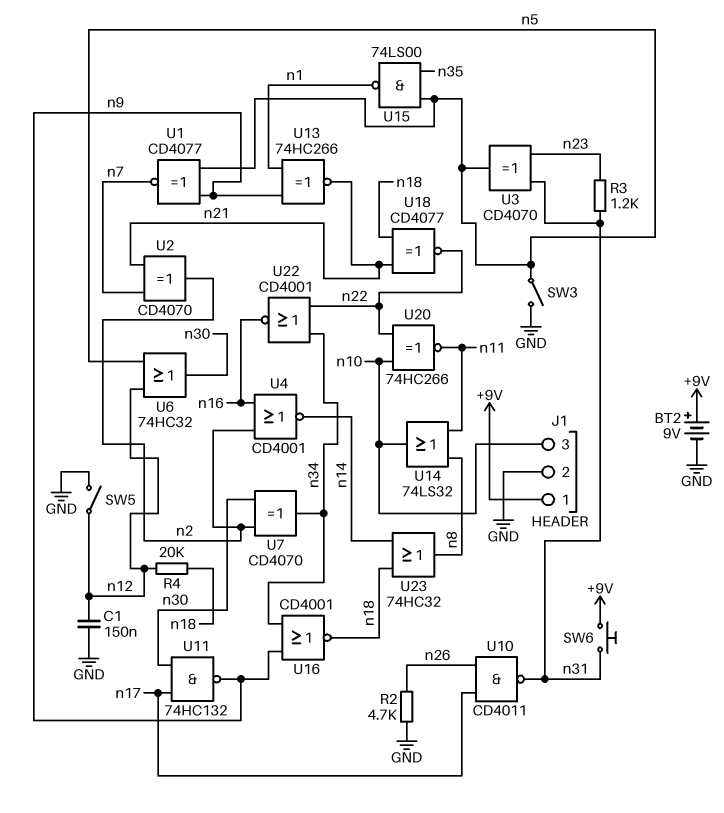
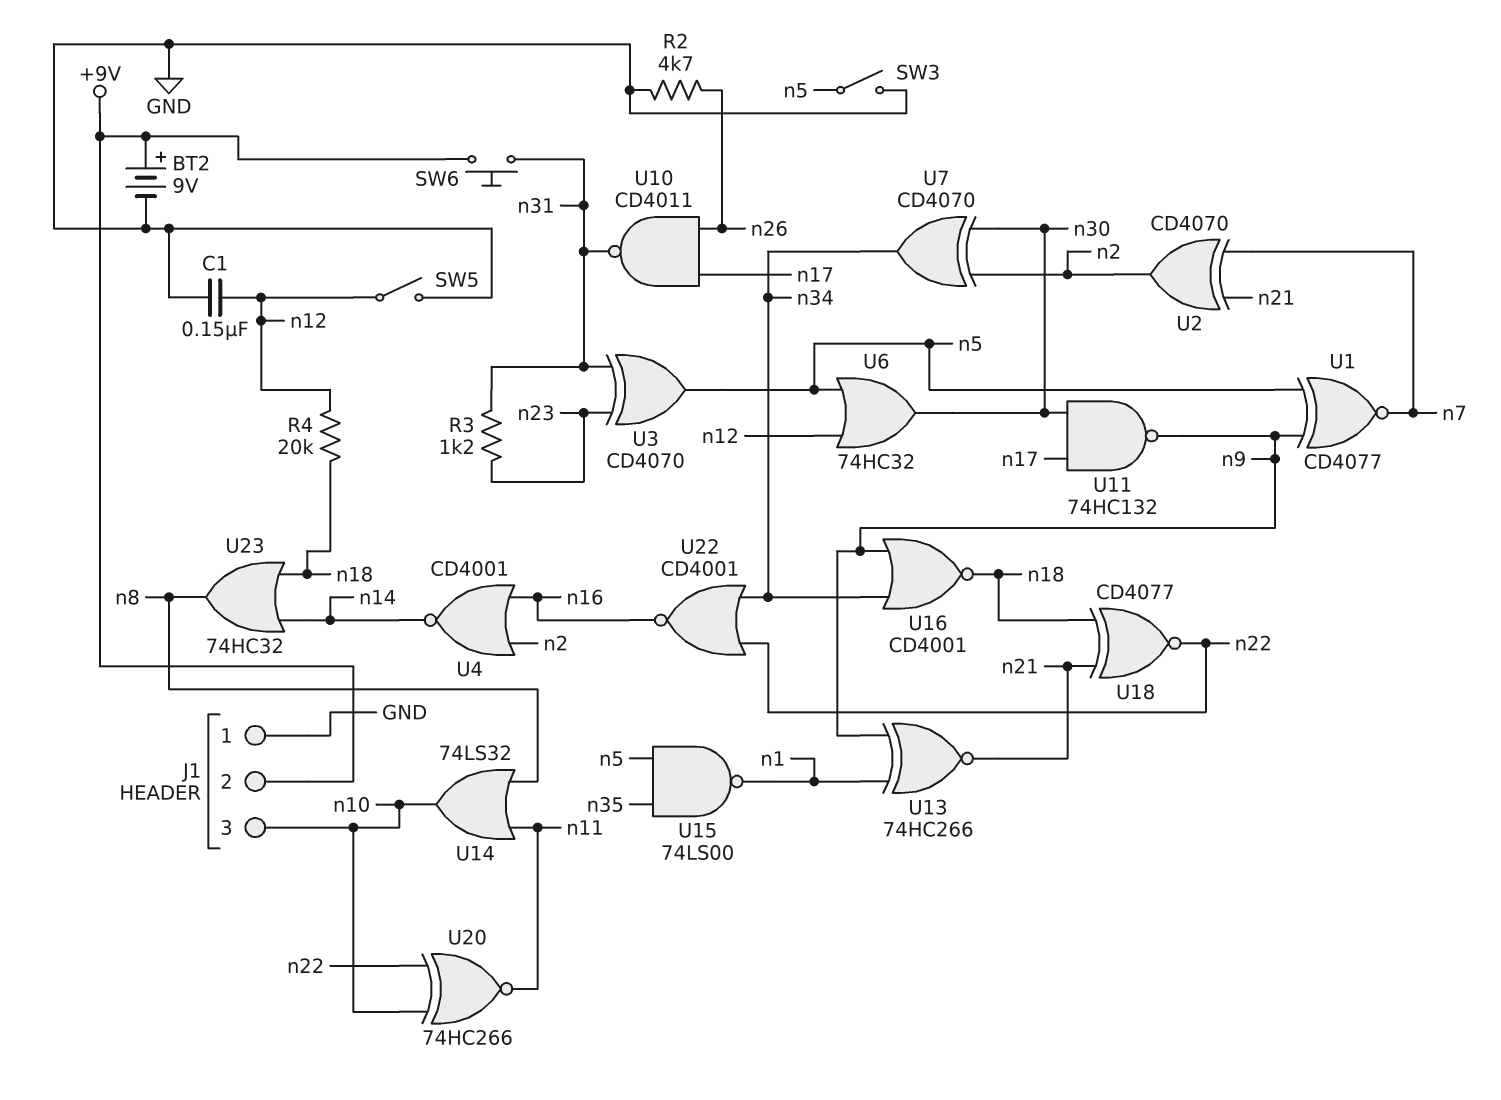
J1 pin 1: +9V -> GND
J1 pin 2: GND -> +9V

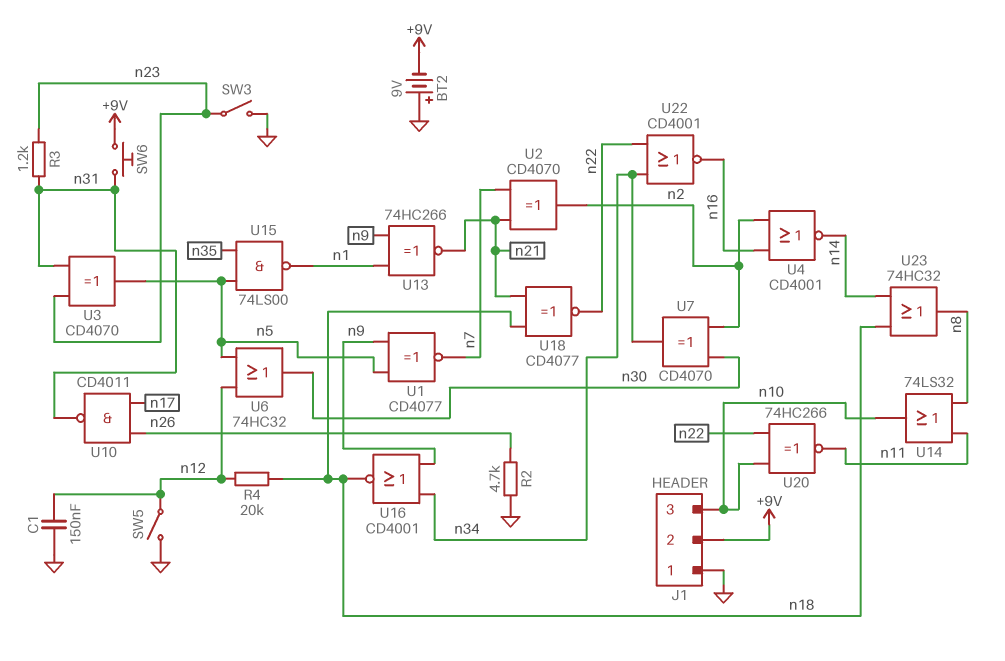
BT2: 9V (plus +9V, minus GND) -> 9V (plus GND, minus +9V)
SW3: switch (GND, n5) -> switch (GND, n23)
U11: NAND 74HC132 (in n17, in n30, out n9) -> none

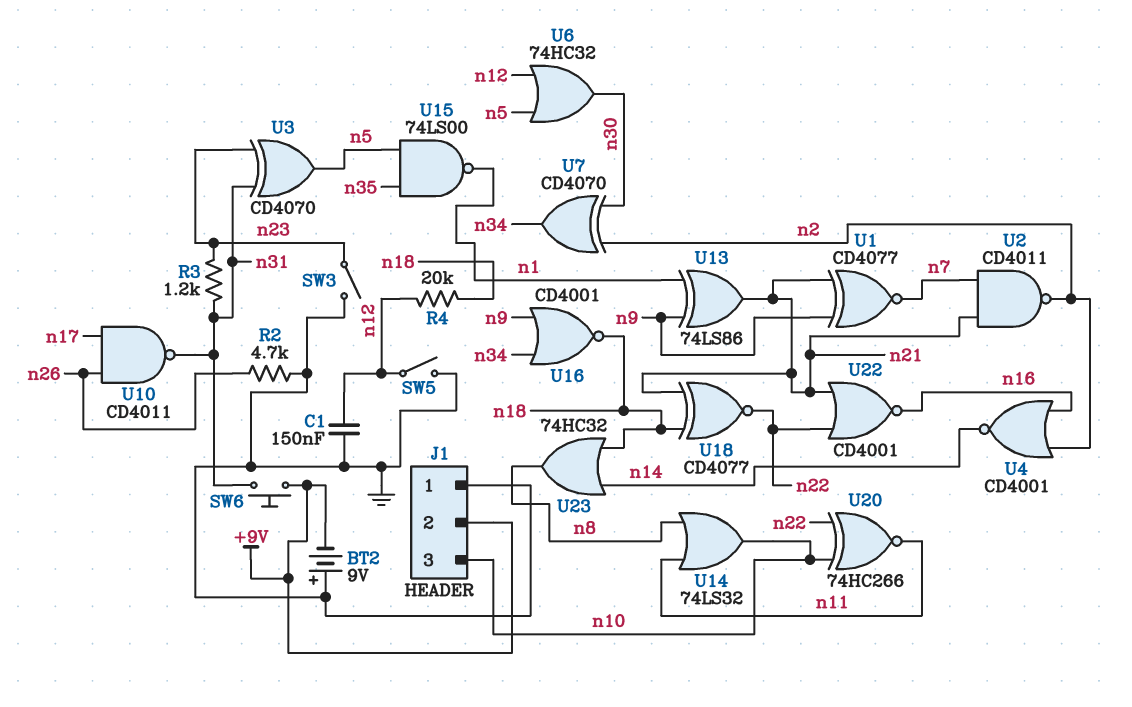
U1: XNOR CD4077 (in n5, in n9, out n7) -> XNOR CD4077 (in n9, in n21, out n7)
U2: XOR CD4070 (in n7, in n21, out n2) -> NAND CD4011 (in n7, in n21, out n2)
U13: XNOR 74HC266 (in n1, in n9, out n21) -> XOR 74LS86 (in n1, in n9, out n21)
U22: NOR CD4001 (in n22, in n34, out n16) -> NOR CD4001 (in n21, in n22, out n16)

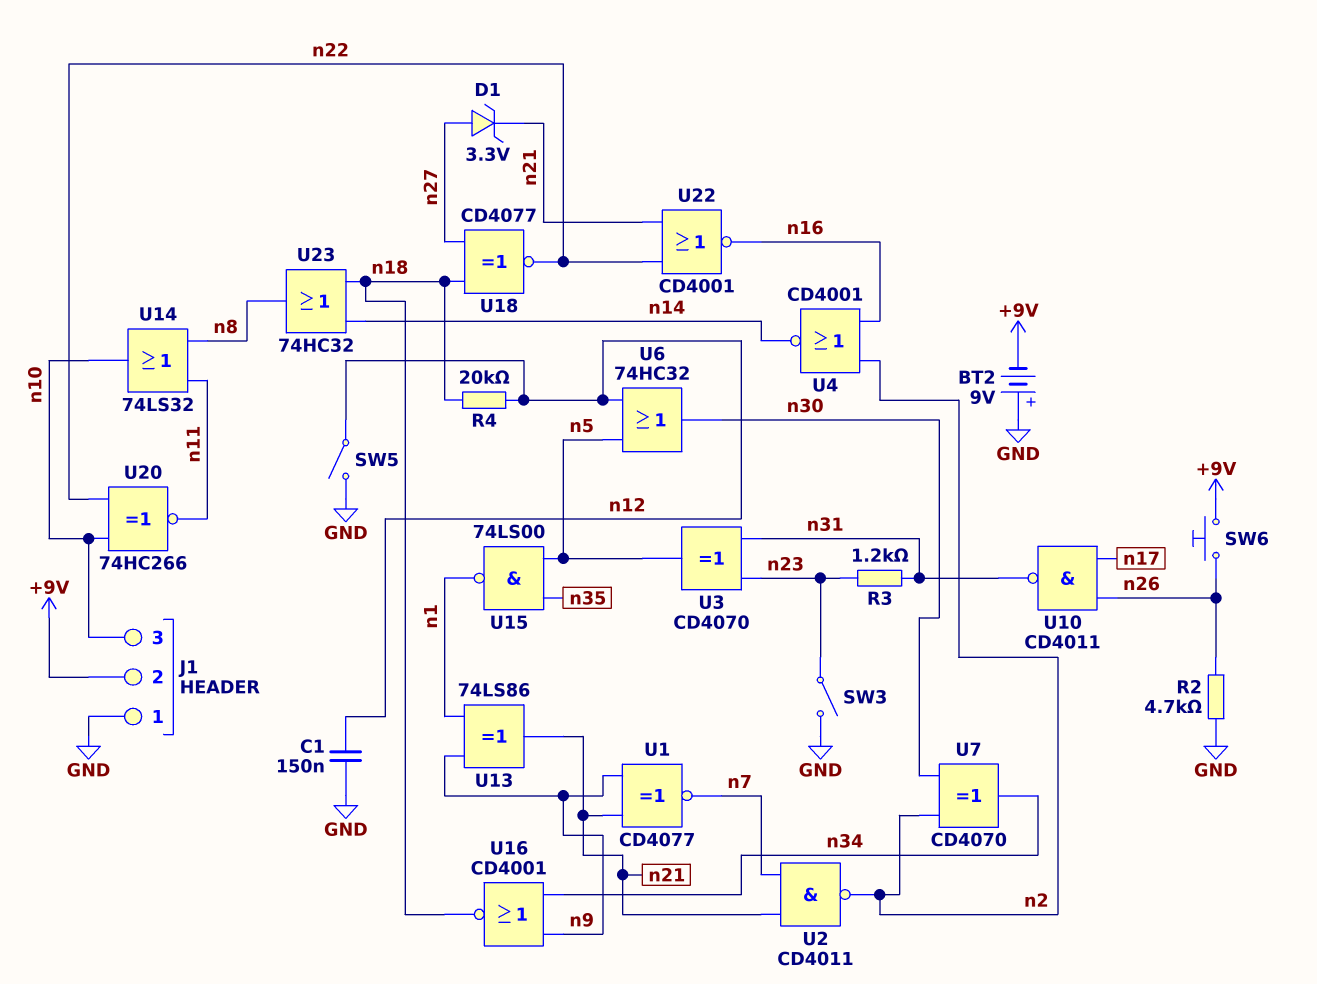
D1: none -> zener 3.3V (A n27, K n21)
SW6: button (+9V, n31) -> button (+9V, n26)
U18: XNOR CD4077 (in n18, in n21, out n22) -> XNOR CD4077 (in n18, in n27, out n22)

